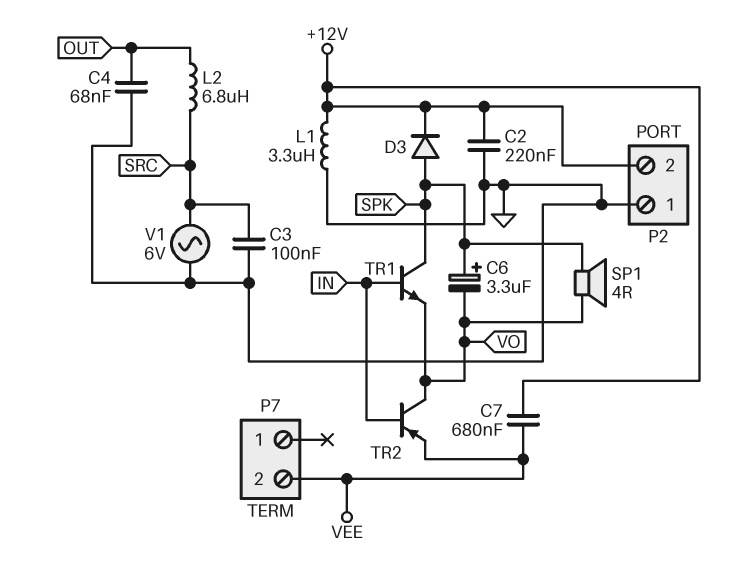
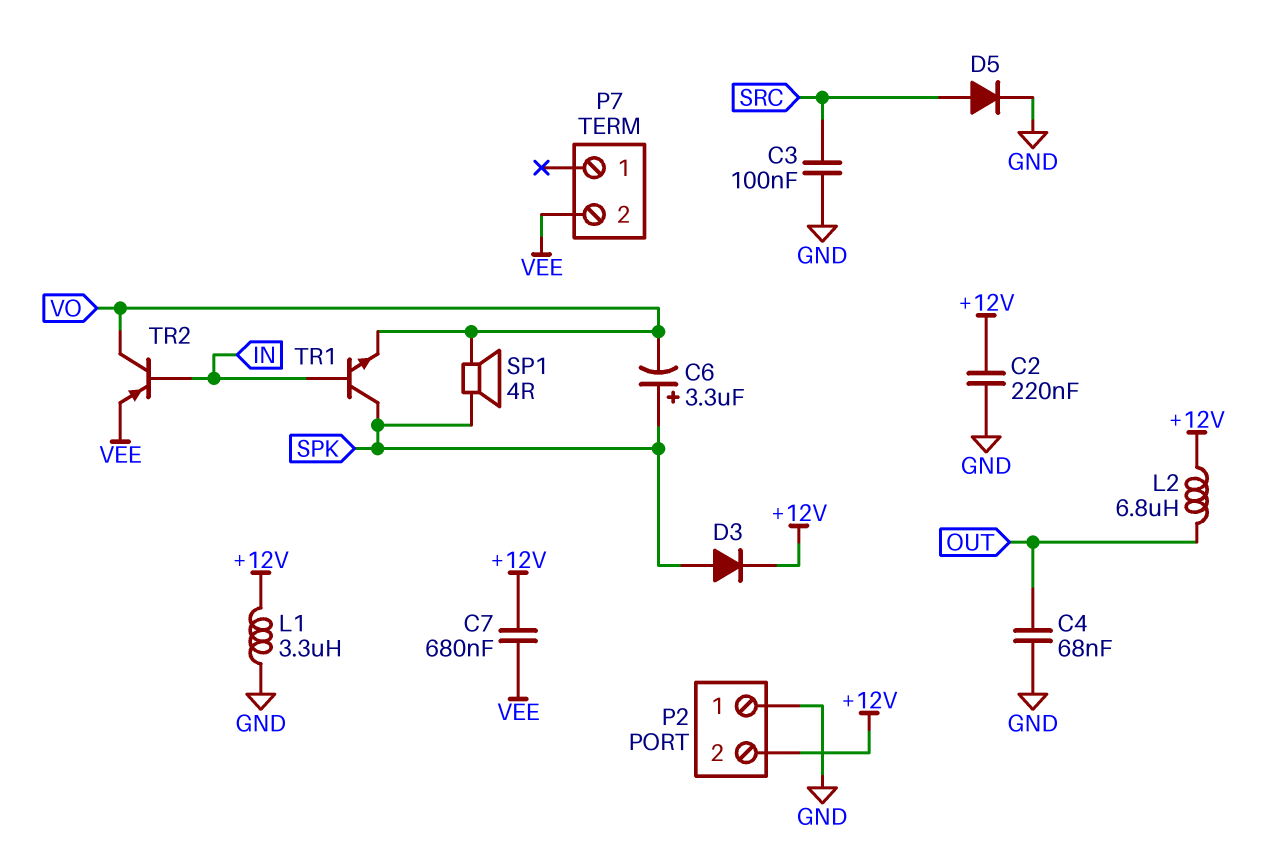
D5: none -> diode (A SRC, K GND)
L2: 6.8uH (OUT, SRC) -> 6.8uH (+12V, OUT)
V1: AC 6V (GND, SRC) -> none

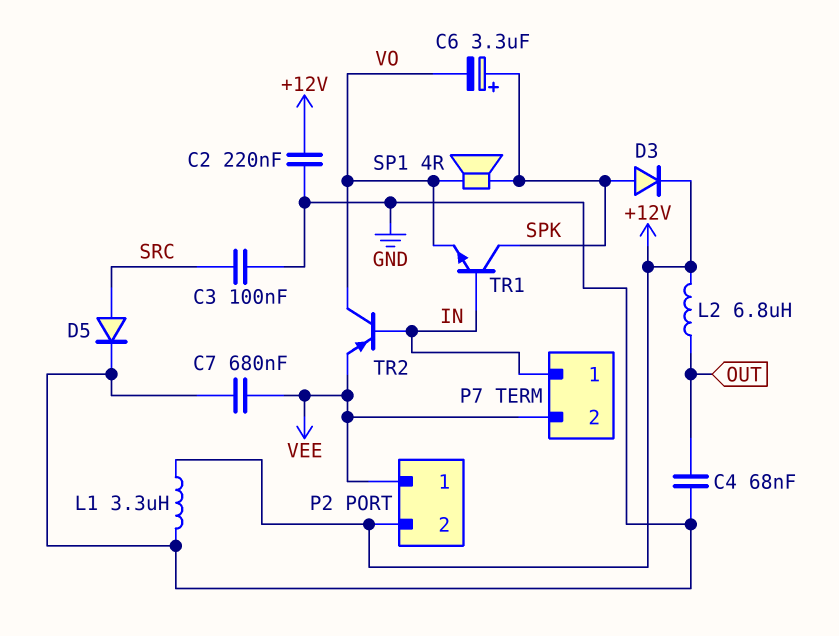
C7: 680nF (+12V, VEE) -> 680nF (GND, VEE)
P2 pin 1: GND -> VEE
P7 pin 1: none -> IN

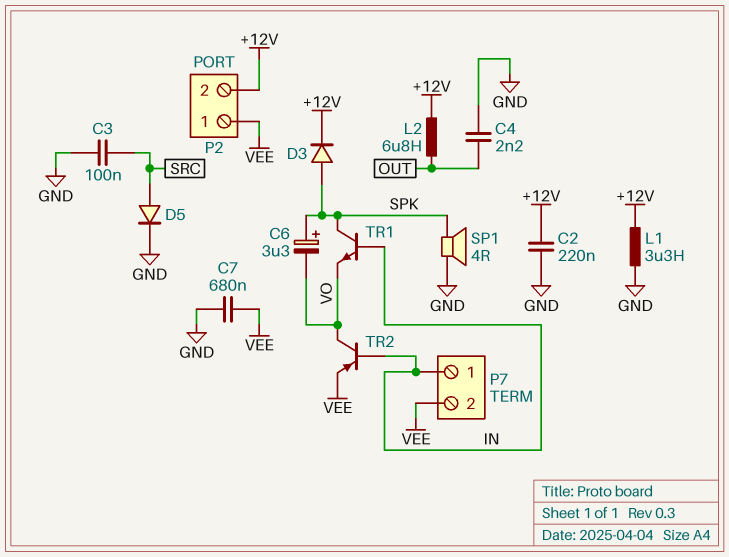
C4: 68nF (GND, OUT) -> 2.2nF (GND, OUT)
SP1: speaker 4R (SPK, VO) -> speaker 4R (GND, SPK)

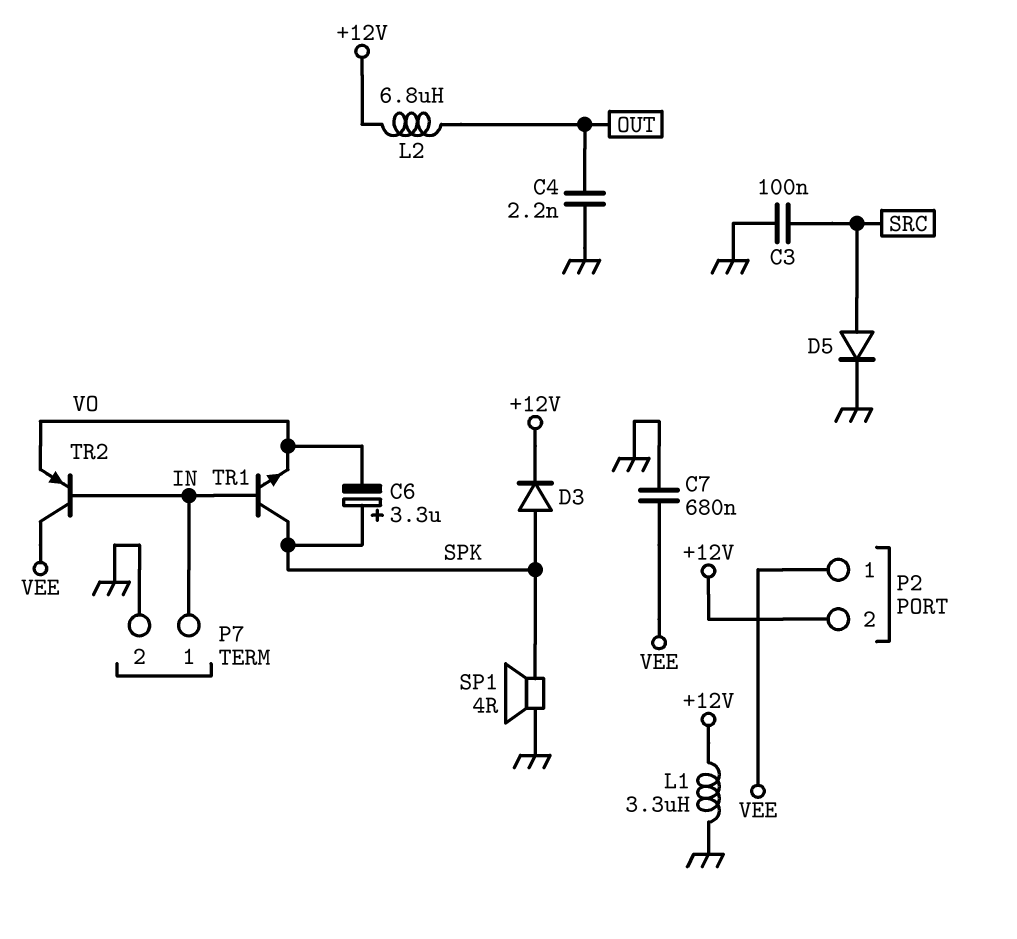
C2: 220nF (+12V, GND) -> none
P7 pin 2: VEE -> GND
TR2: PNP (B IN, C VO, E VEE) -> PNP (B IN, C VEE, E VO)

